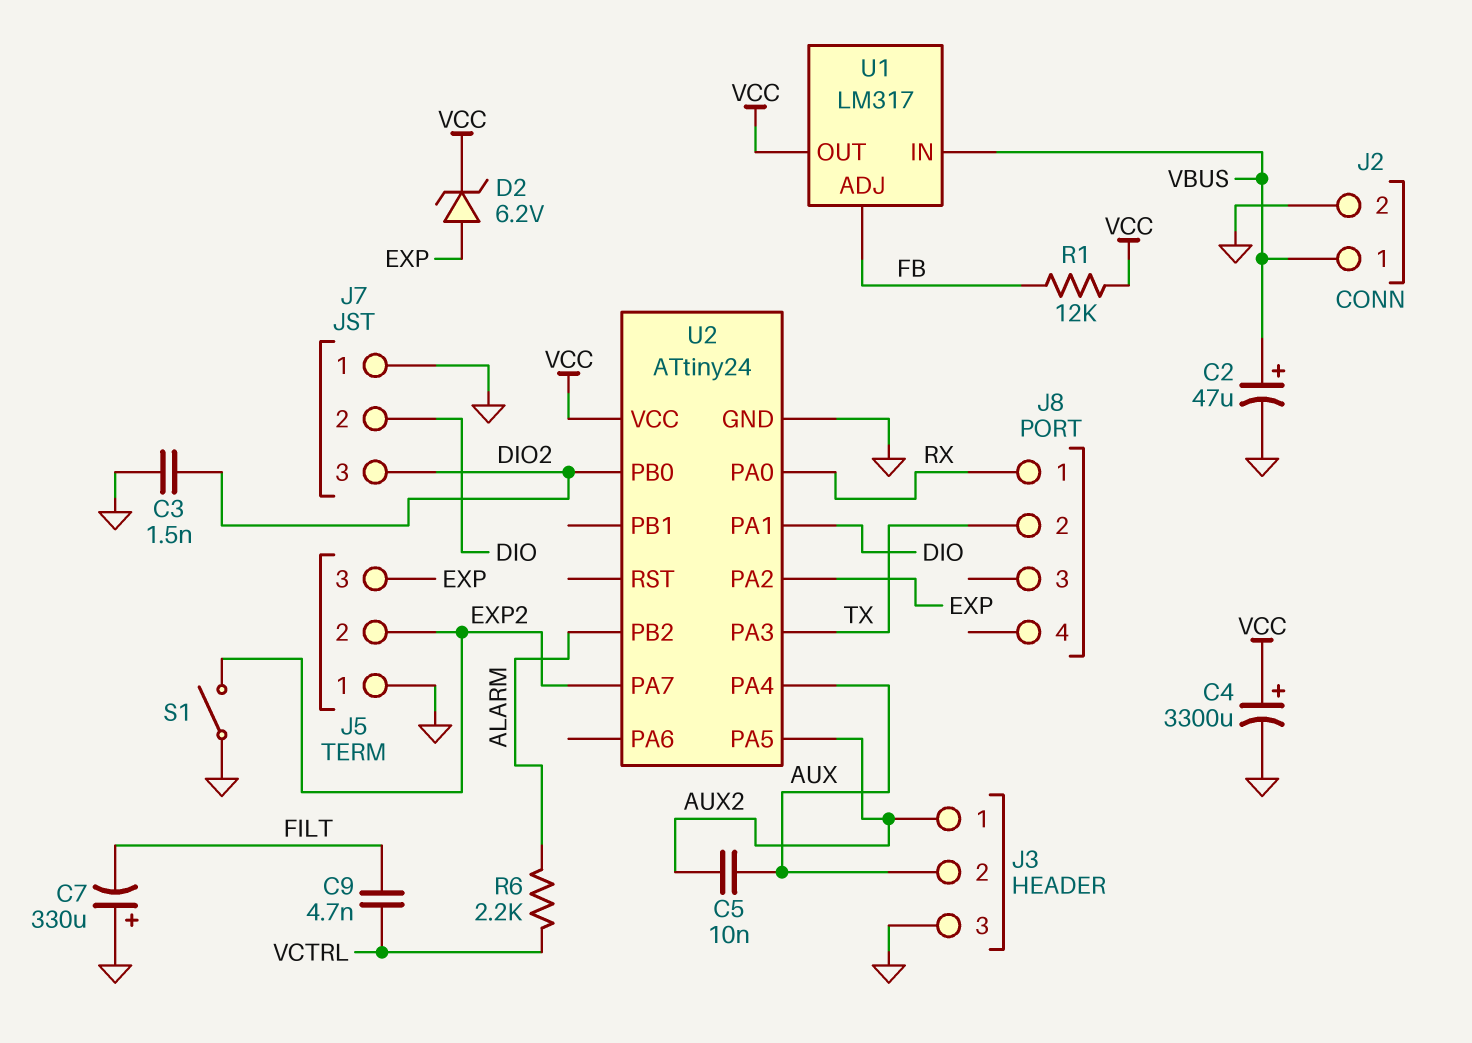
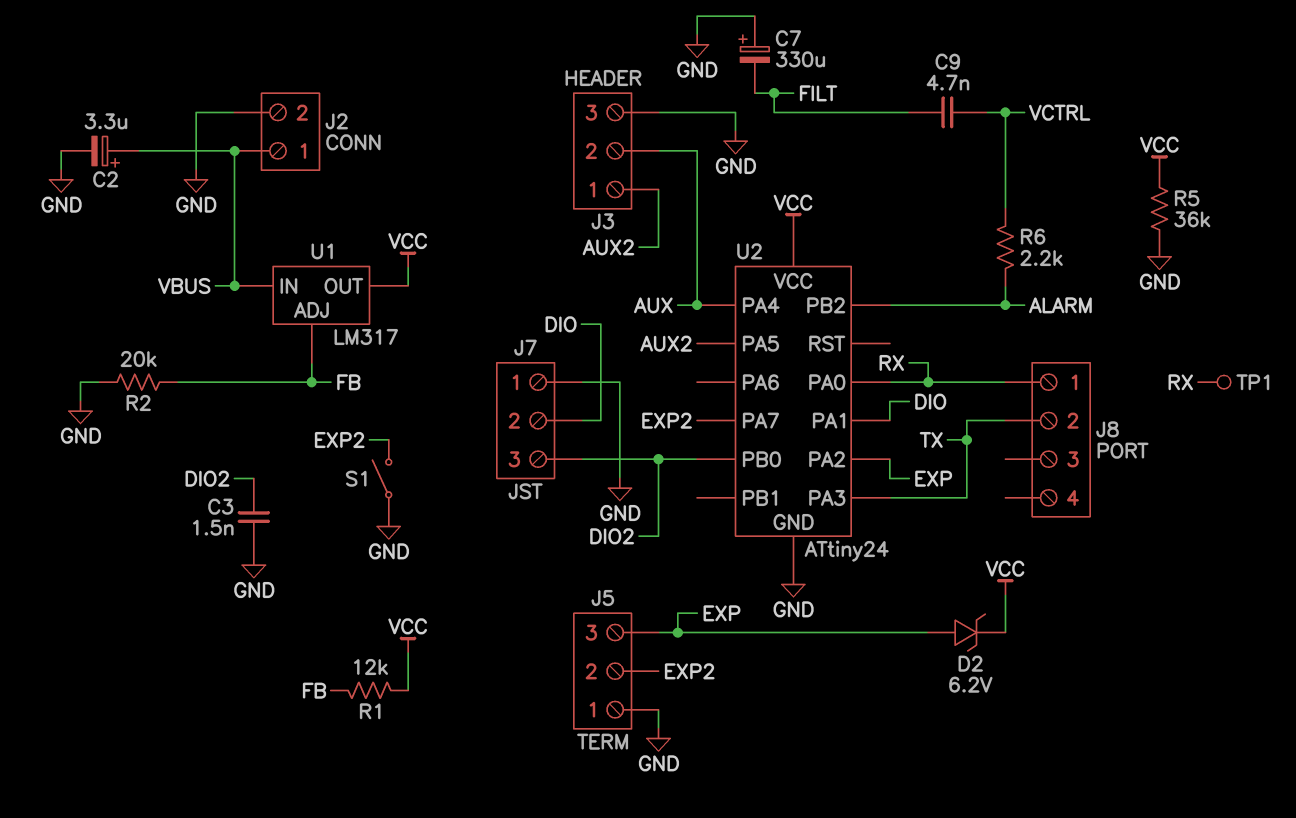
C2: 47uF (plus VBUS, minus GND) -> 3.3uF (plus VBUS, minus GND)
C4: 3300uF (plus VCC, minus GND) -> none
C5: 10nF (AUX, AUX2) -> none
R2: none -> 20k (FB, GND)
R5: none -> 36k (GND, VCC)
TP1: none -> test point (RX)

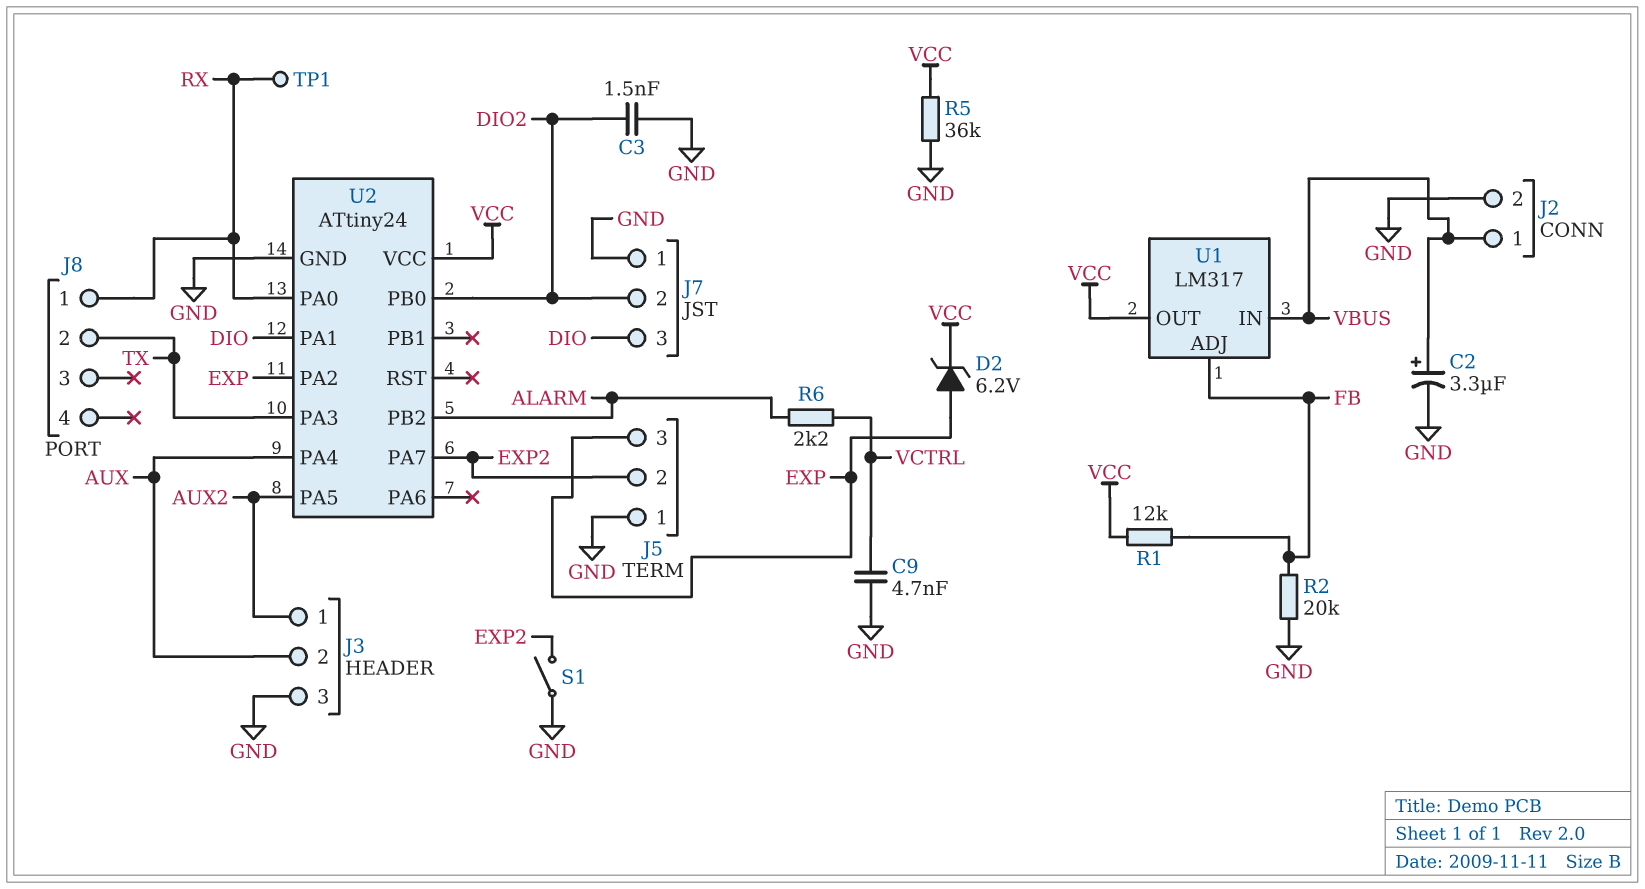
C7: 330uF (plus GND, minus FILT) -> none
C9: 4.7nF (FILT, VCTRL) -> 4.7nF (GND, VCTRL)
J7 pin 2: DIO -> DIO2
J7 pin 3: DIO2 -> DIO

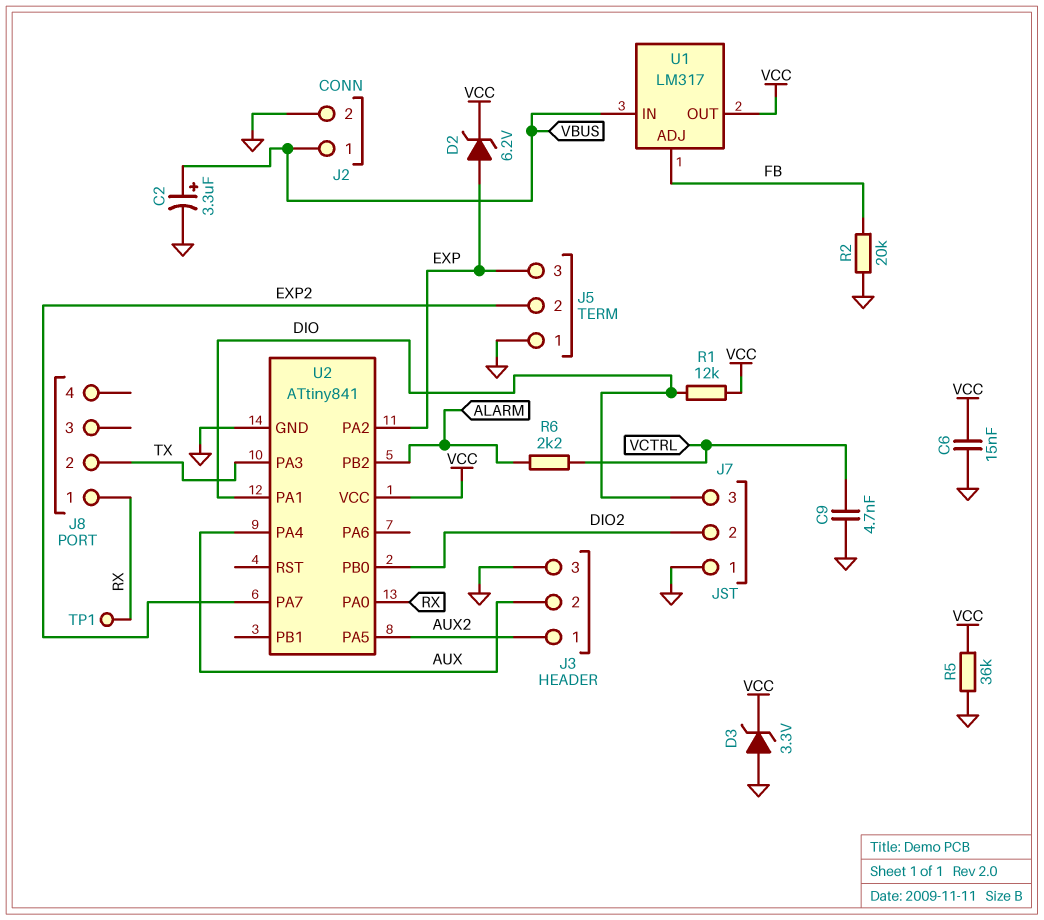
C3: 1.5nF (DIO2, GND) -> none
C6: none -> 15nF (GND, VCC)
D3: none -> zener 3.3V (A GND, K VCC)
R1: 12k (FB, VCC) -> 12k (DIO, VCC)
S1: switch (EXP2, GND) -> none
U2: ATtiny24 -> ATtiny841

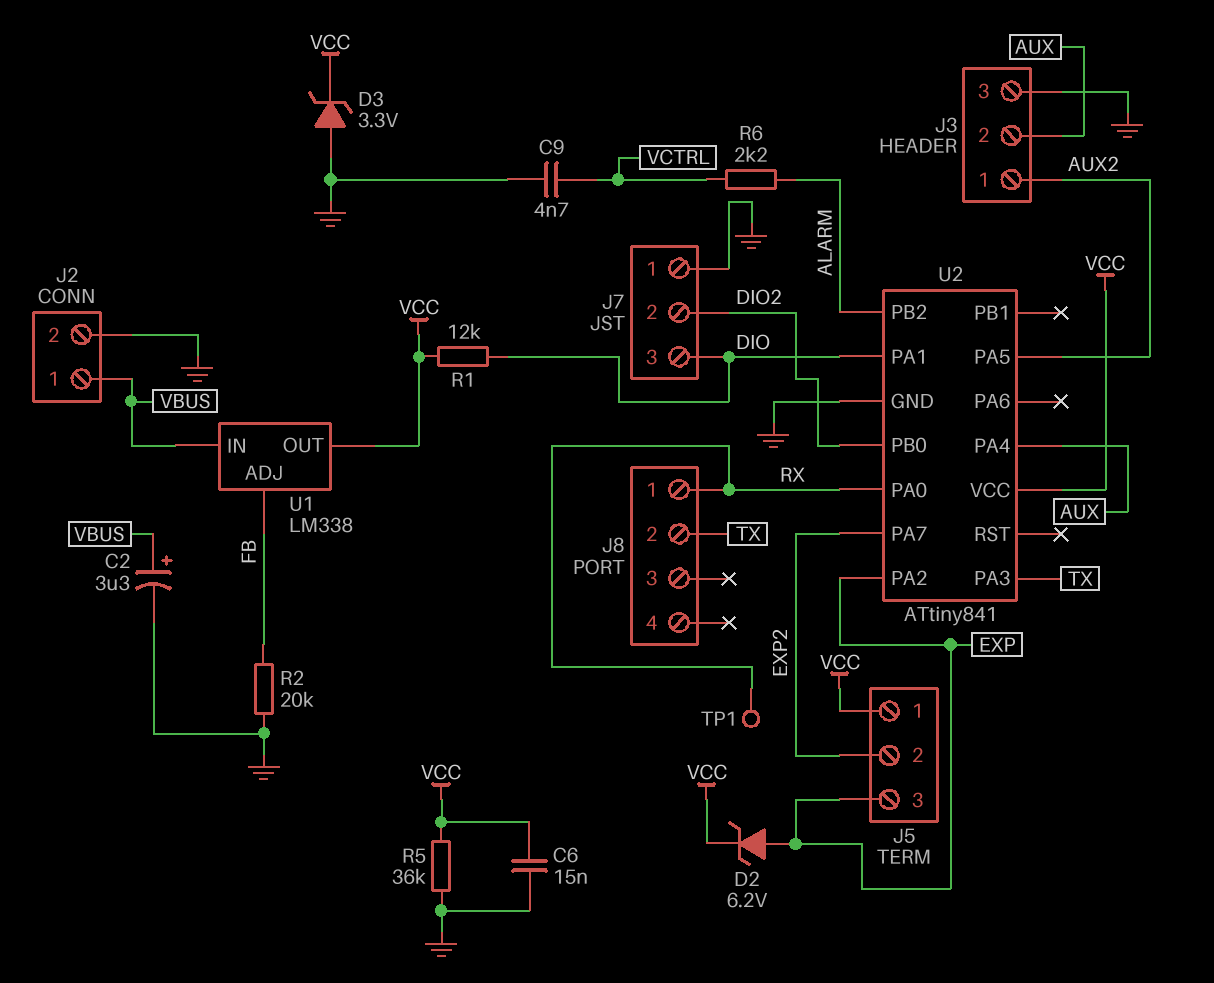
J5 pin 1: GND -> VCC
U1: LM317 -> LM338

